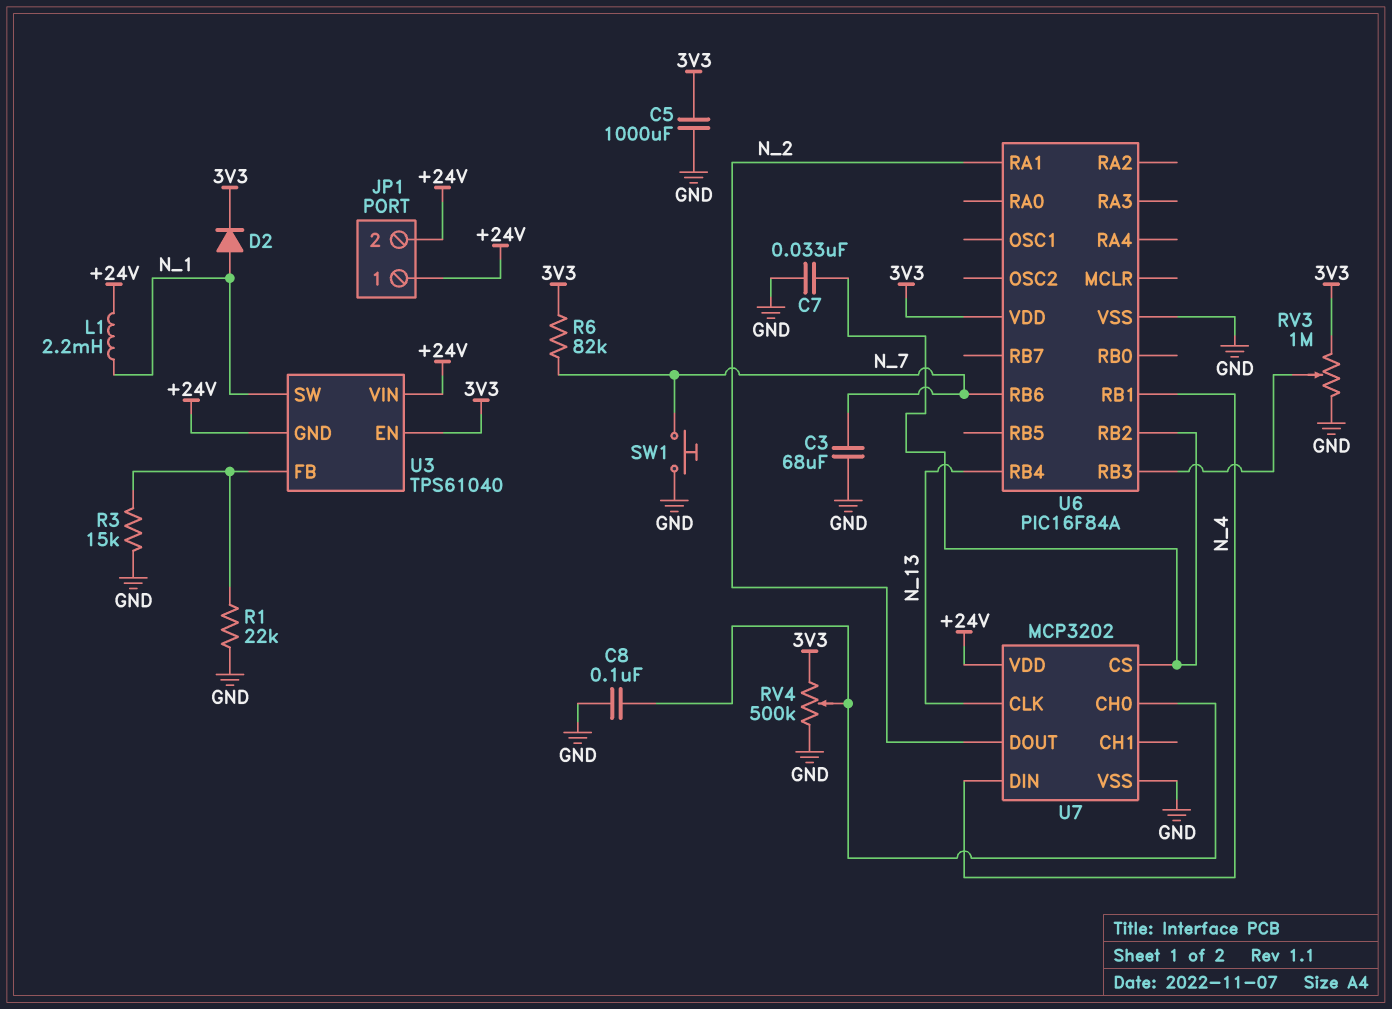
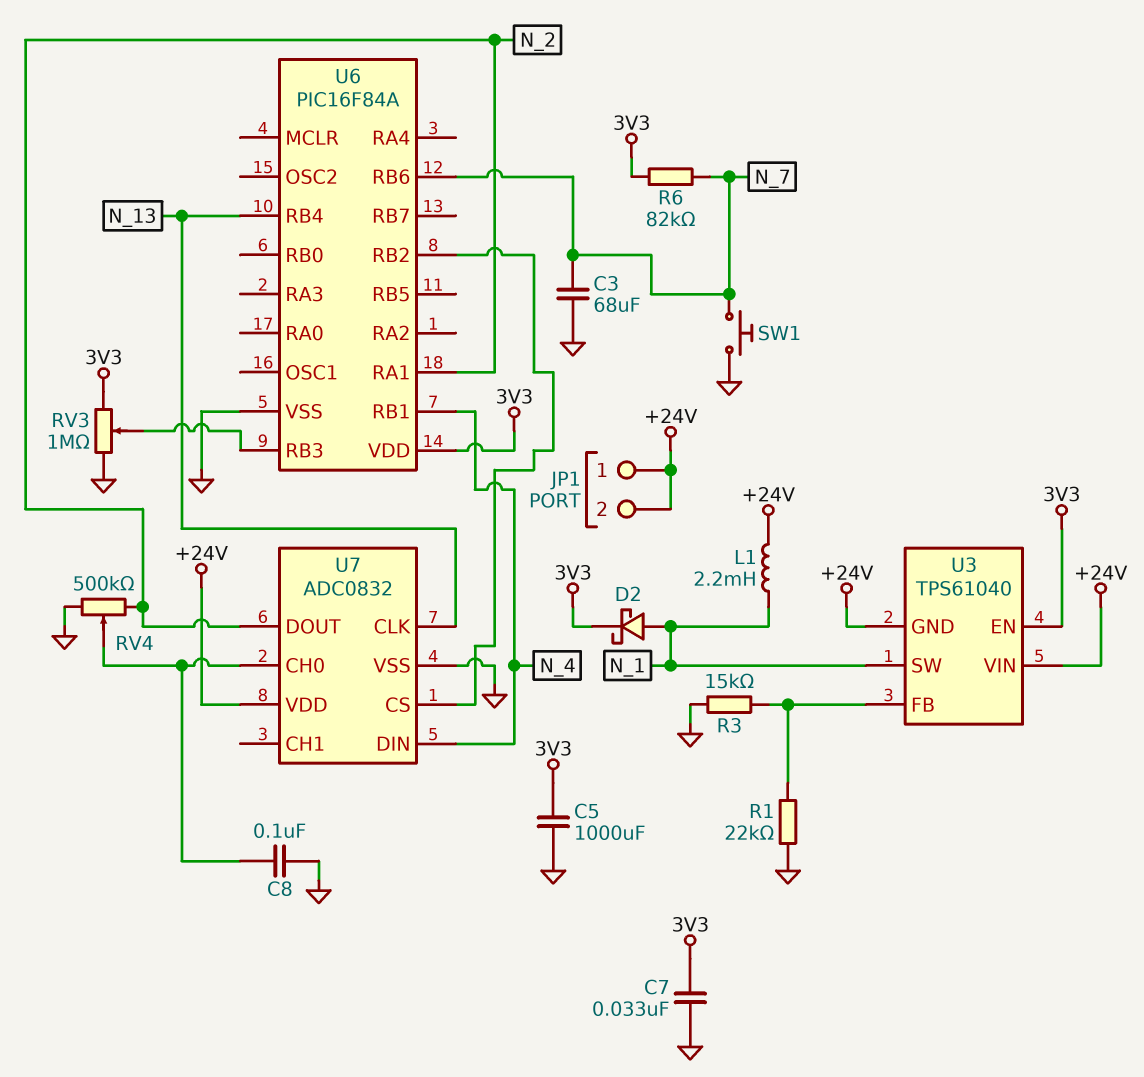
C7: 33nF (GND, U6/RB2) -> 33nF (3V3, GND)
D2: diode (A N_1, K 3V3) -> schottky (A N_1, K 3V3)
RV4: 500k (3V3, GND, wiper U7/CH0) -> 500k (GND, N_2, wiper U7/CH0)
U7: MCP3202 -> ADC0832

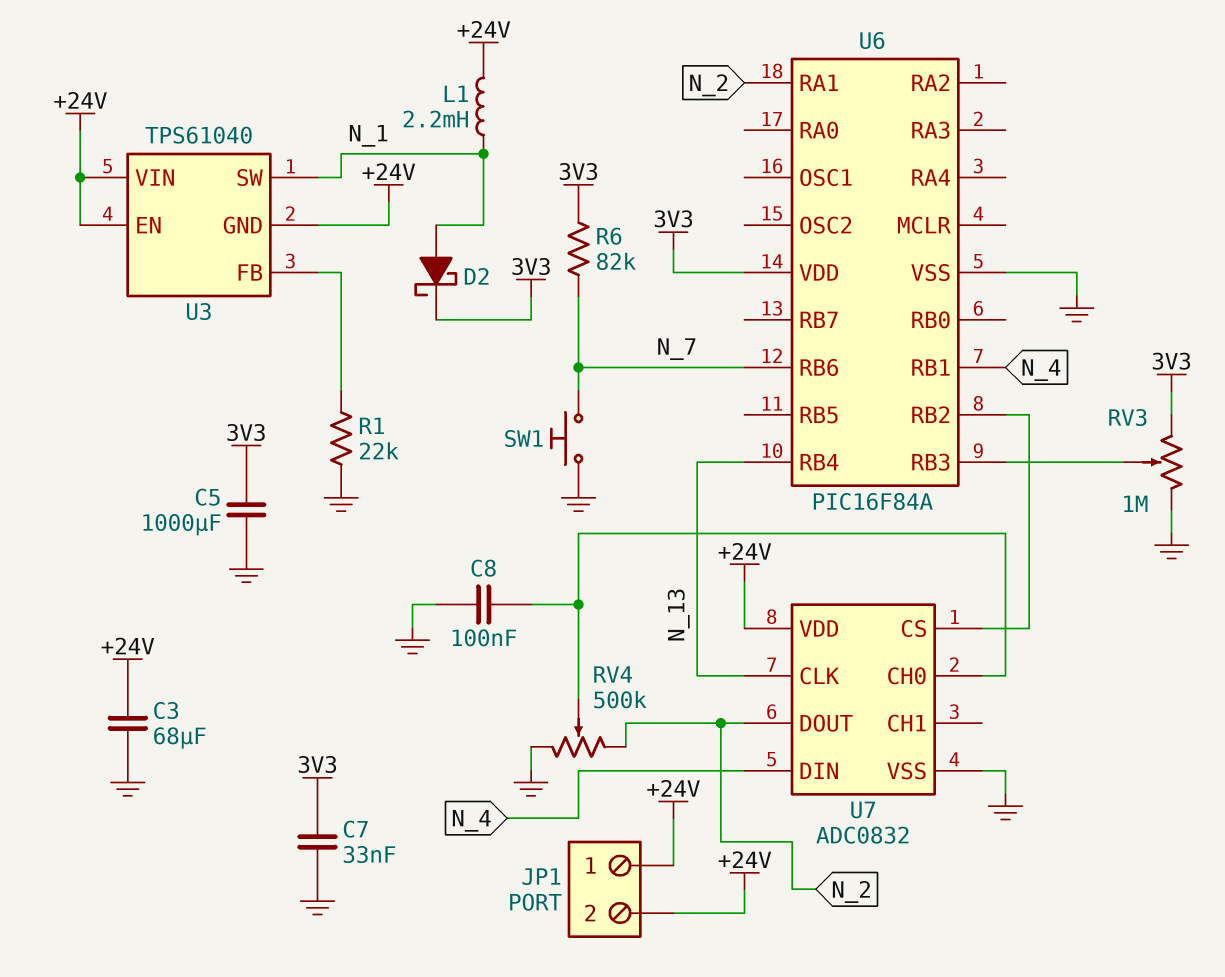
C3: 68uF (GND, N_7) -> 68uF (+24V, GND)
R3: 15k (GND, U3/FB) -> none
U3 pin EN: 3V3 -> +24V

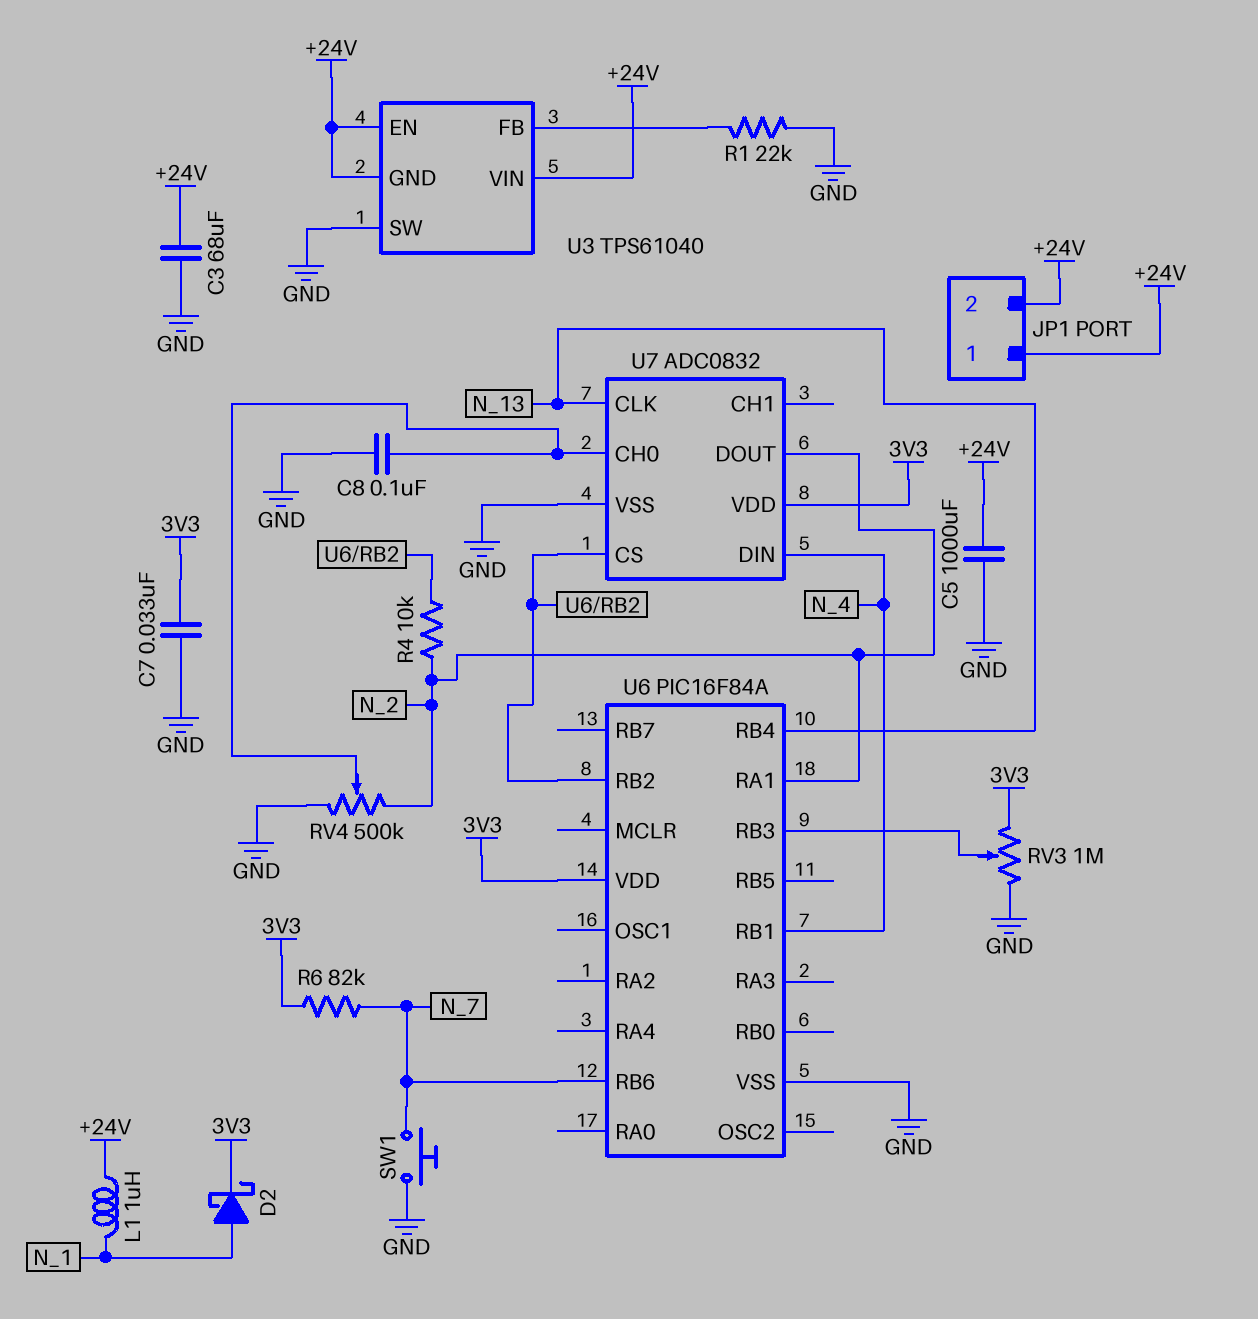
C5: 1000uF (3V3, GND) -> 1000uF (+24V, GND)
L1: 2.2mH (+24V, N_1) -> 1uH (+24V, N_1)
R4: none -> 10k (N_2, U6/RB2)
U3 pin SW: N_1 -> GND
U7 pin VDD: +24V -> 3V3

